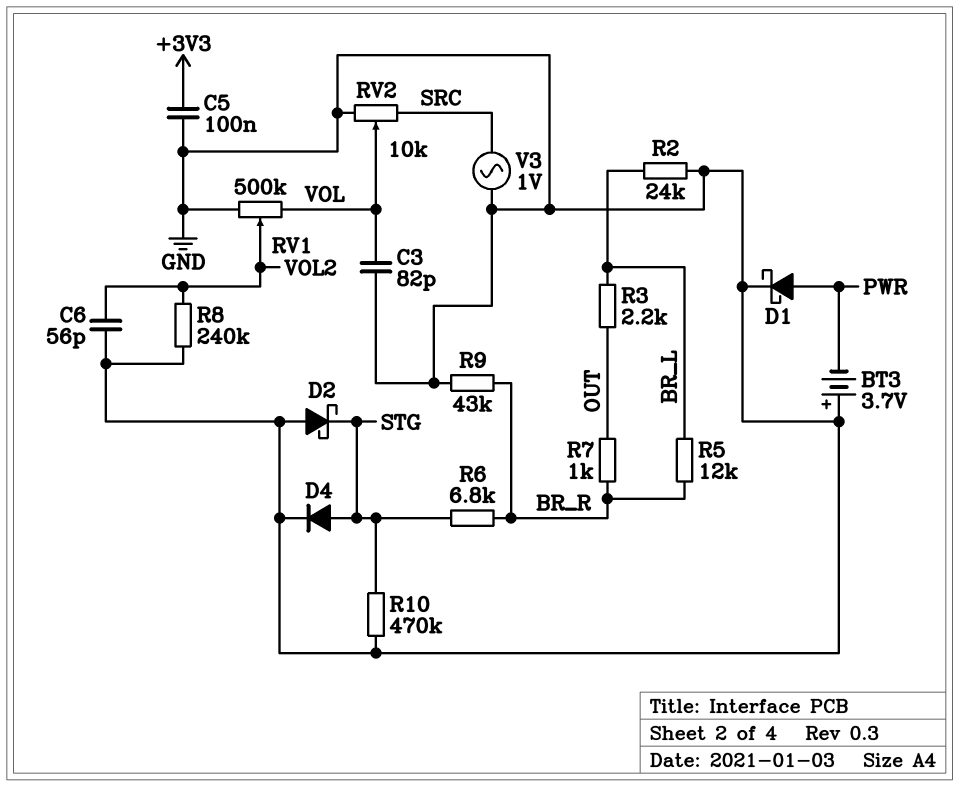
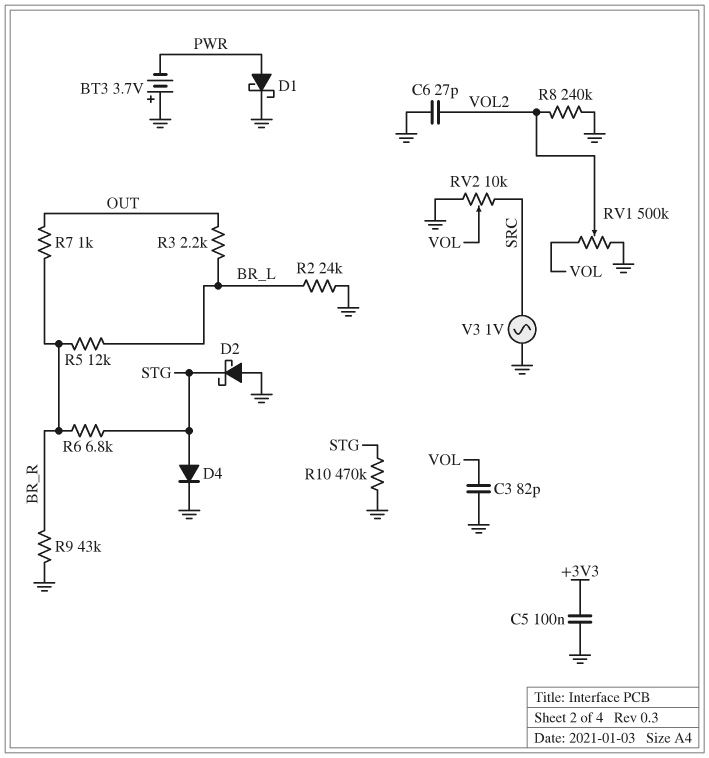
C6: 56pF (GND, VOL2) -> 27pF (GND, VOL2)

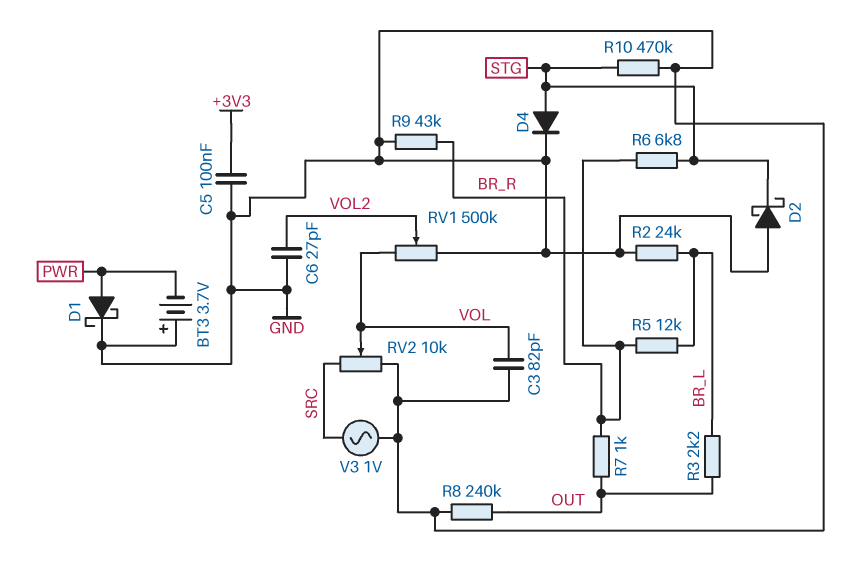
R8: 240k (GND, VOL2) -> 240k (GND, OUT)

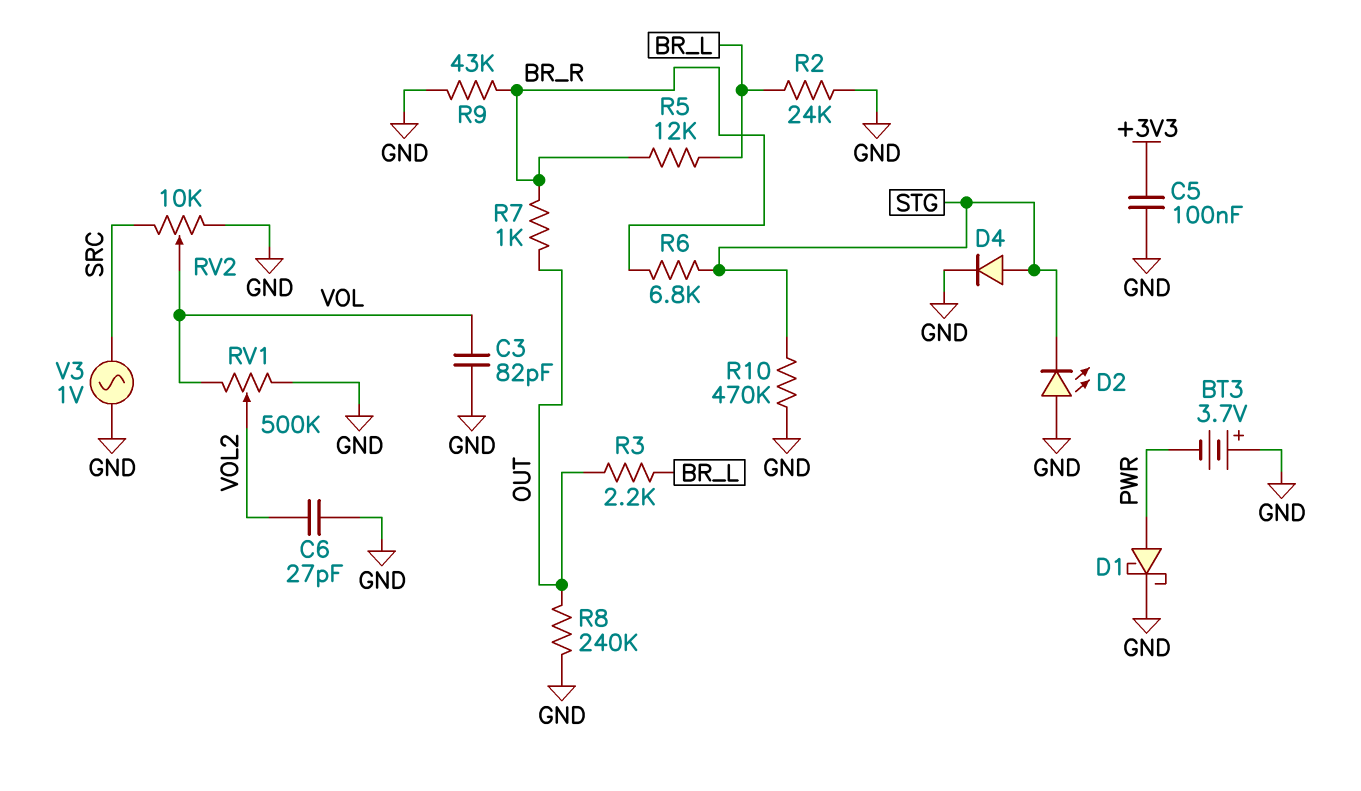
D2: schottky (A GND, K STG) -> LED (A GND, K STG)

